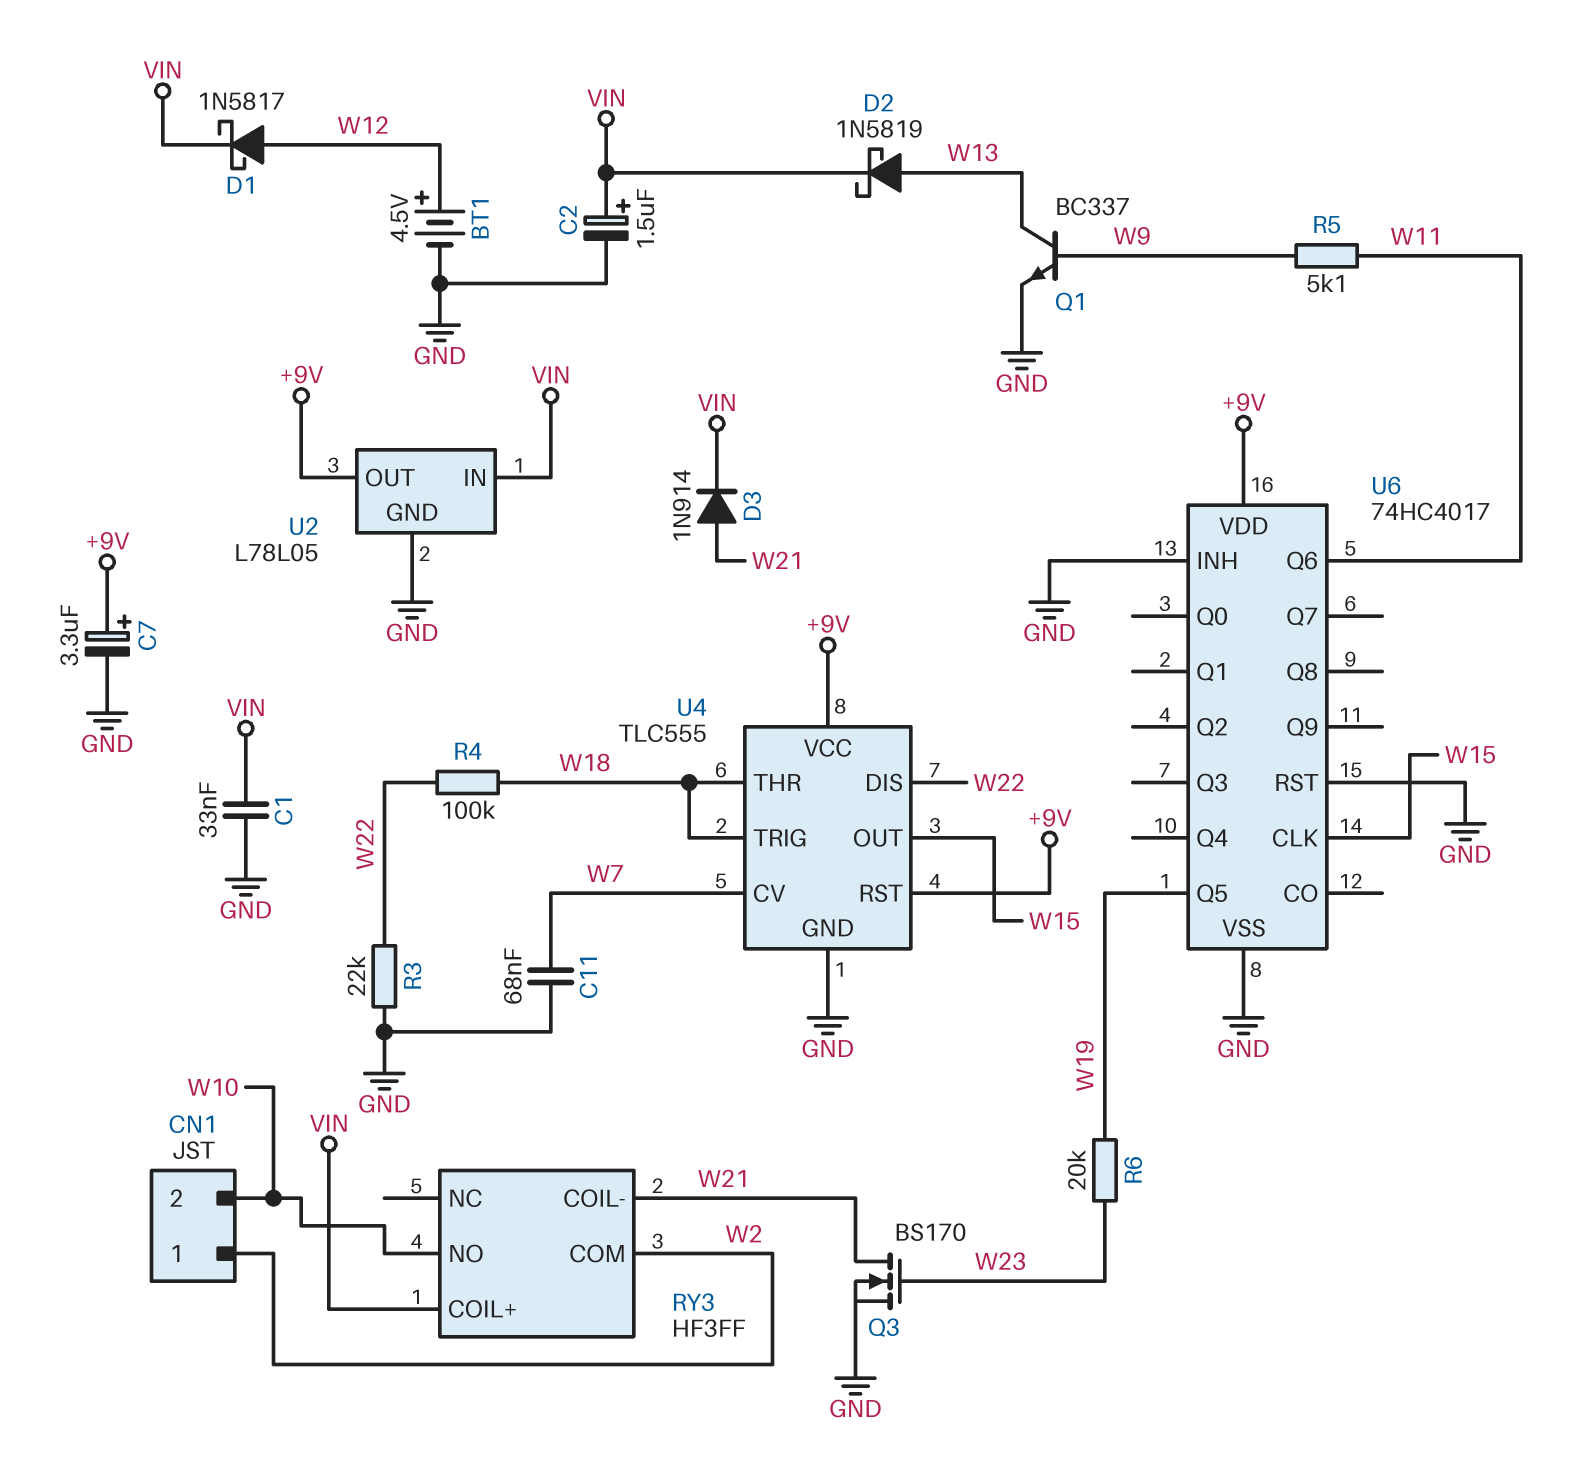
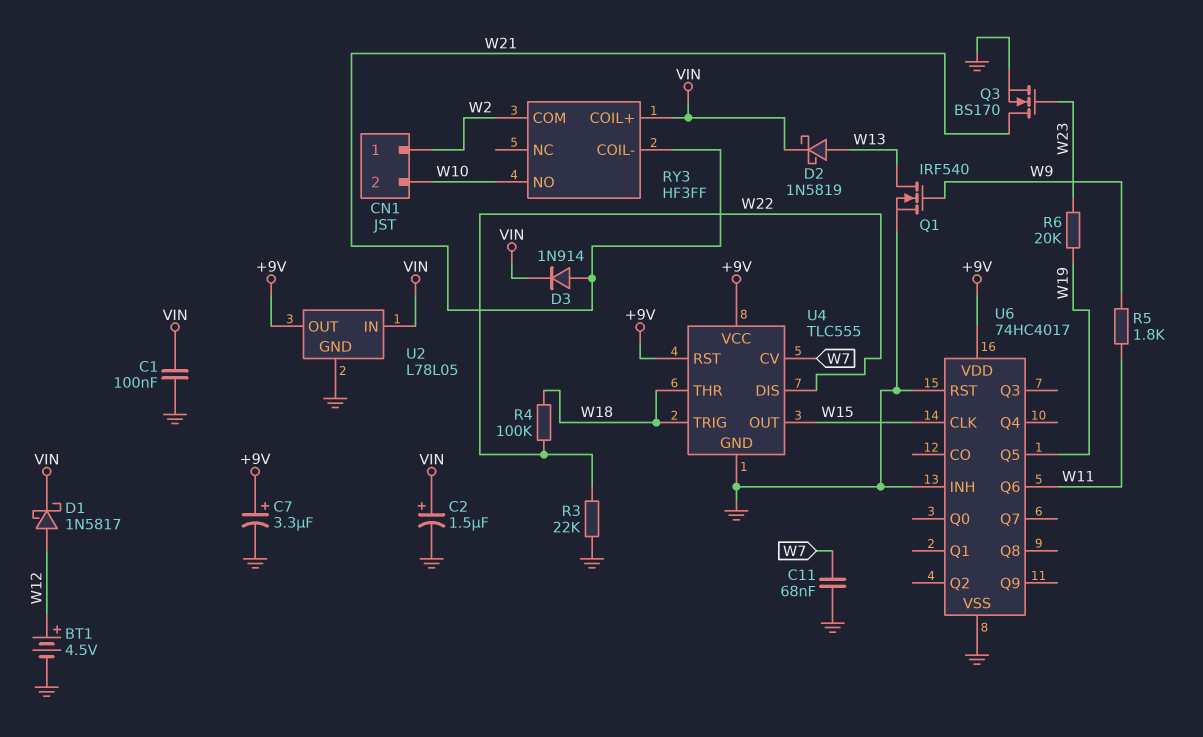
C1: 33nF (GND, VIN) -> 100nF (GND, VIN)
Q1: NPN BC337 (B W9, C W13, E GND) -> NMOS IRF540 (G W9, D W13, S GND)
R5: 5.1k (W9, W11) -> 1.8k (W9, W11)

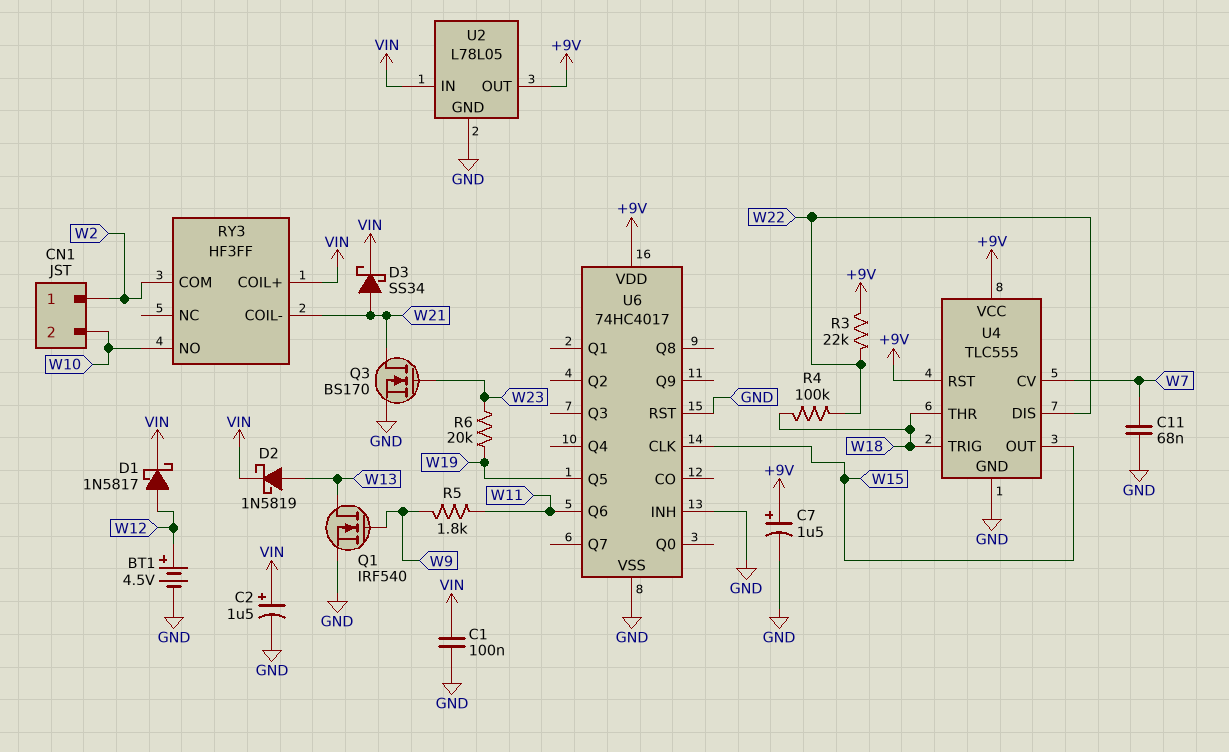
C7: 3.3uF (plus +9V, minus GND) -> 1.5uF (plus +9V, minus GND)
D3: diode 1N914 (A W21, K VIN) -> schottky SS34 (A W21, K VIN)
R3: 22k (GND, W22) -> 22k (+9V, W22)

